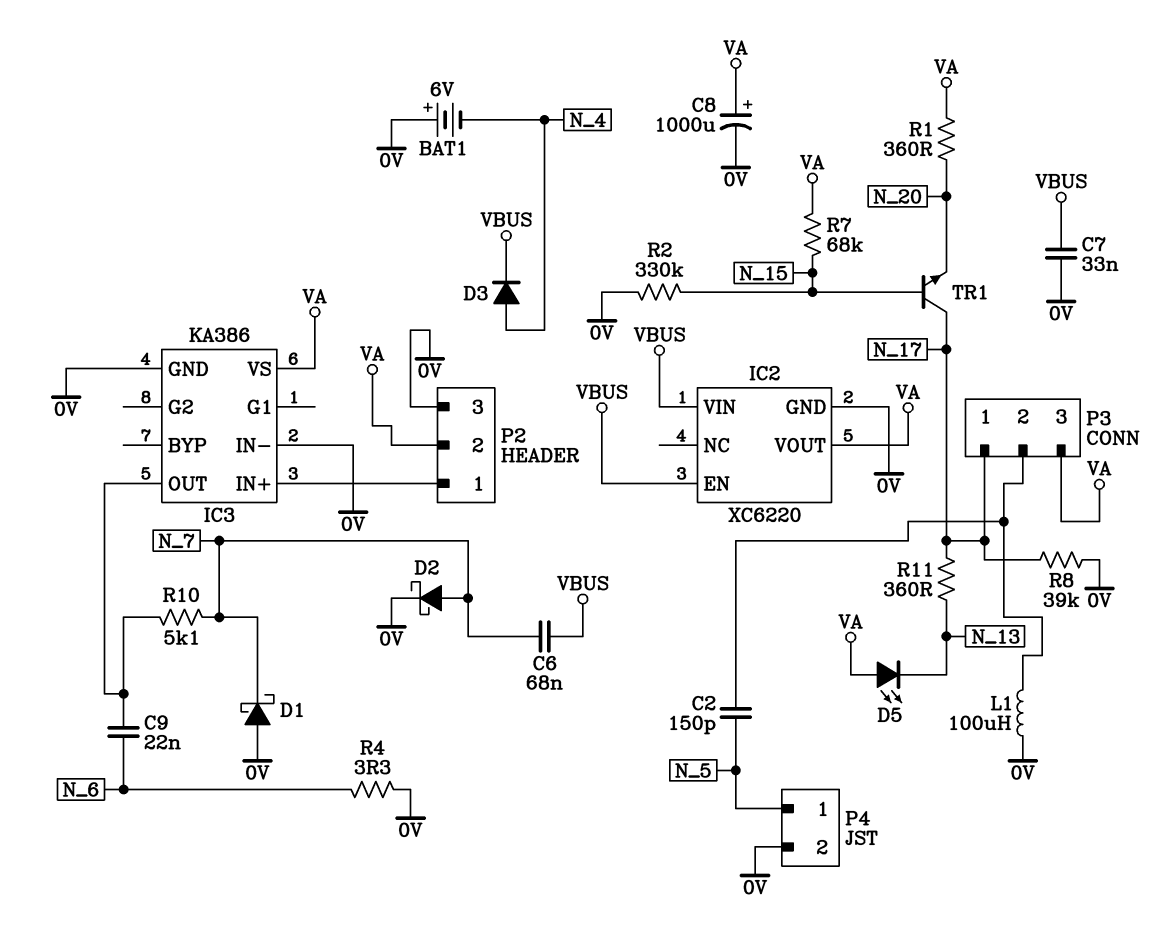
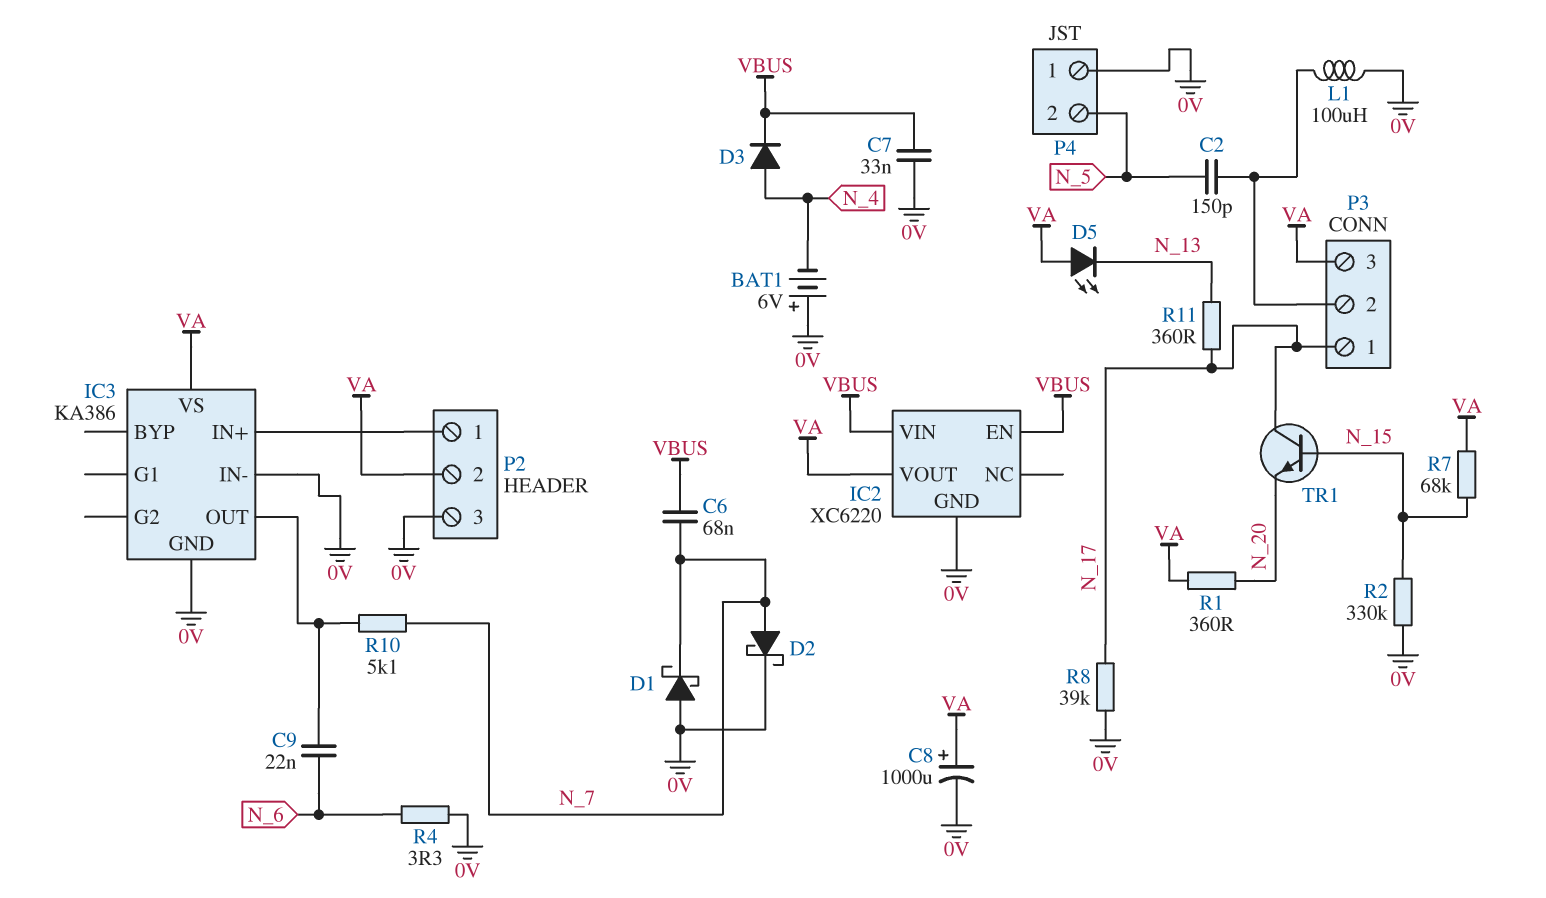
P4 pin 1: N_5 -> 0V
P4 pin 2: 0V -> N_5

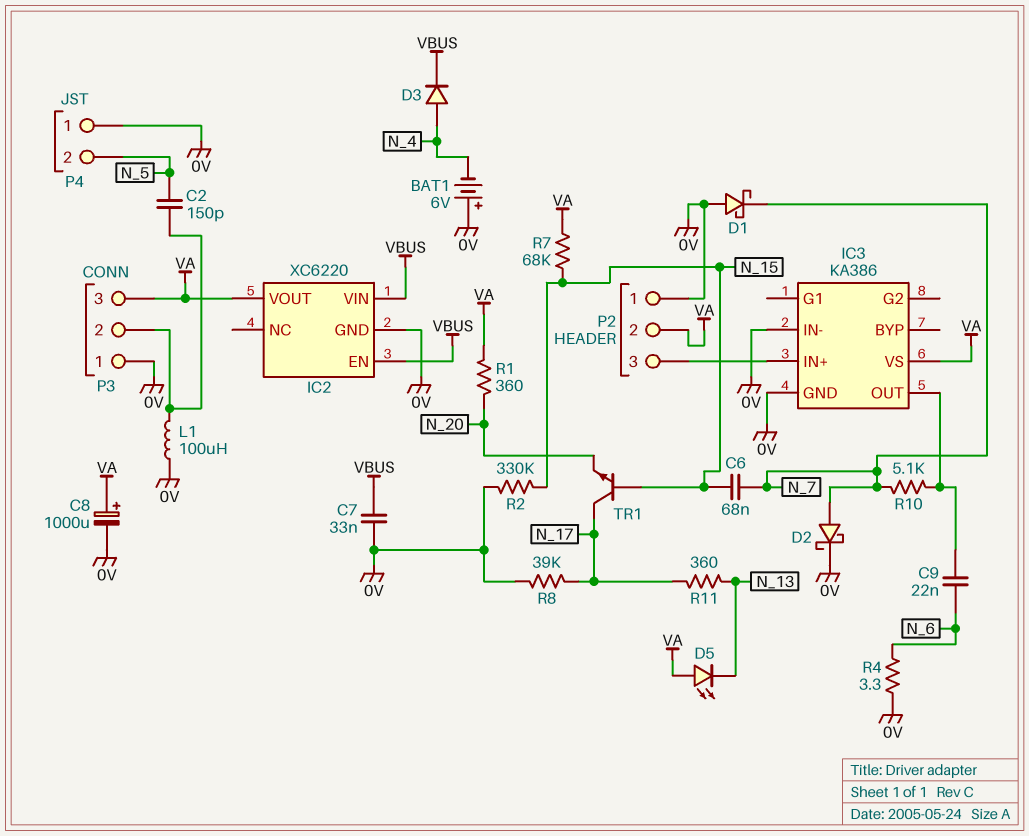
C6: 68nF (N_7, VBUS) -> 68nF (N_7, N_15)
P2 pin 1: IC3/IN+ -> 0V
P2 pin 3: 0V -> IC3/IN+
P3 pin 1: N_17 -> 0V

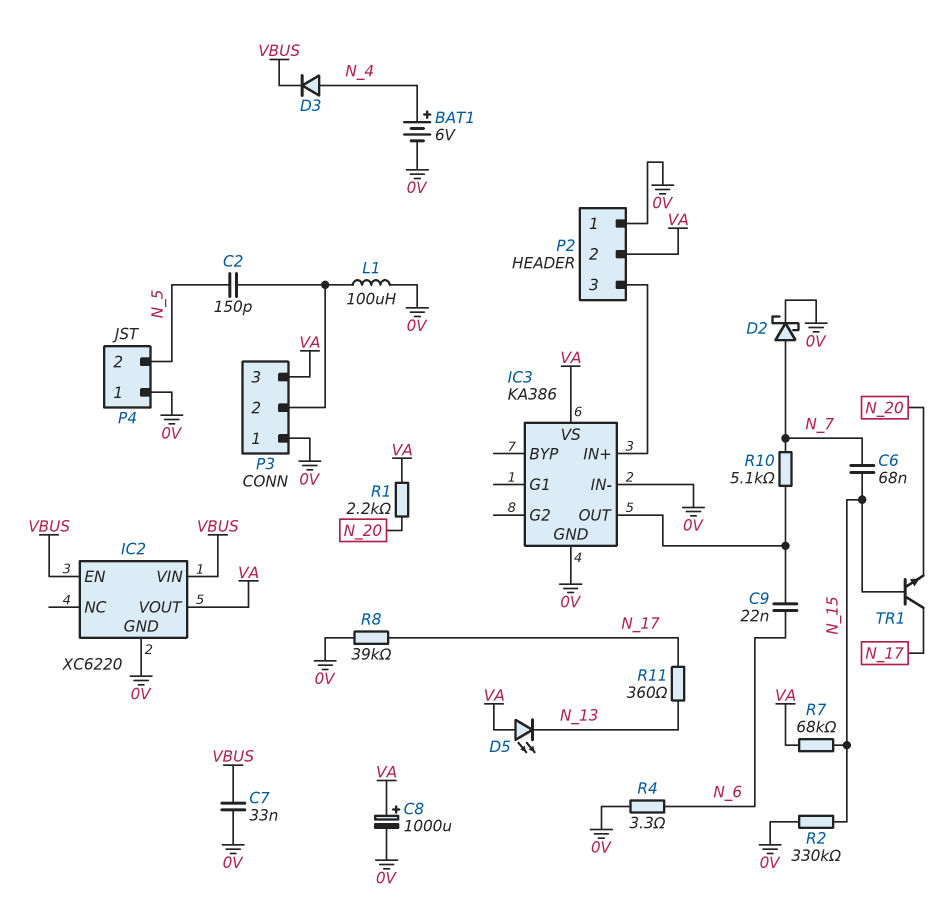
BAT1: 6V (plus 0V, minus N_4) -> 6V (plus N_4, minus 0V)
D1: schottky (A 0V, K N_7) -> none
R1: 360 (N_20, VA) -> 2.2k (N_20, VA)

